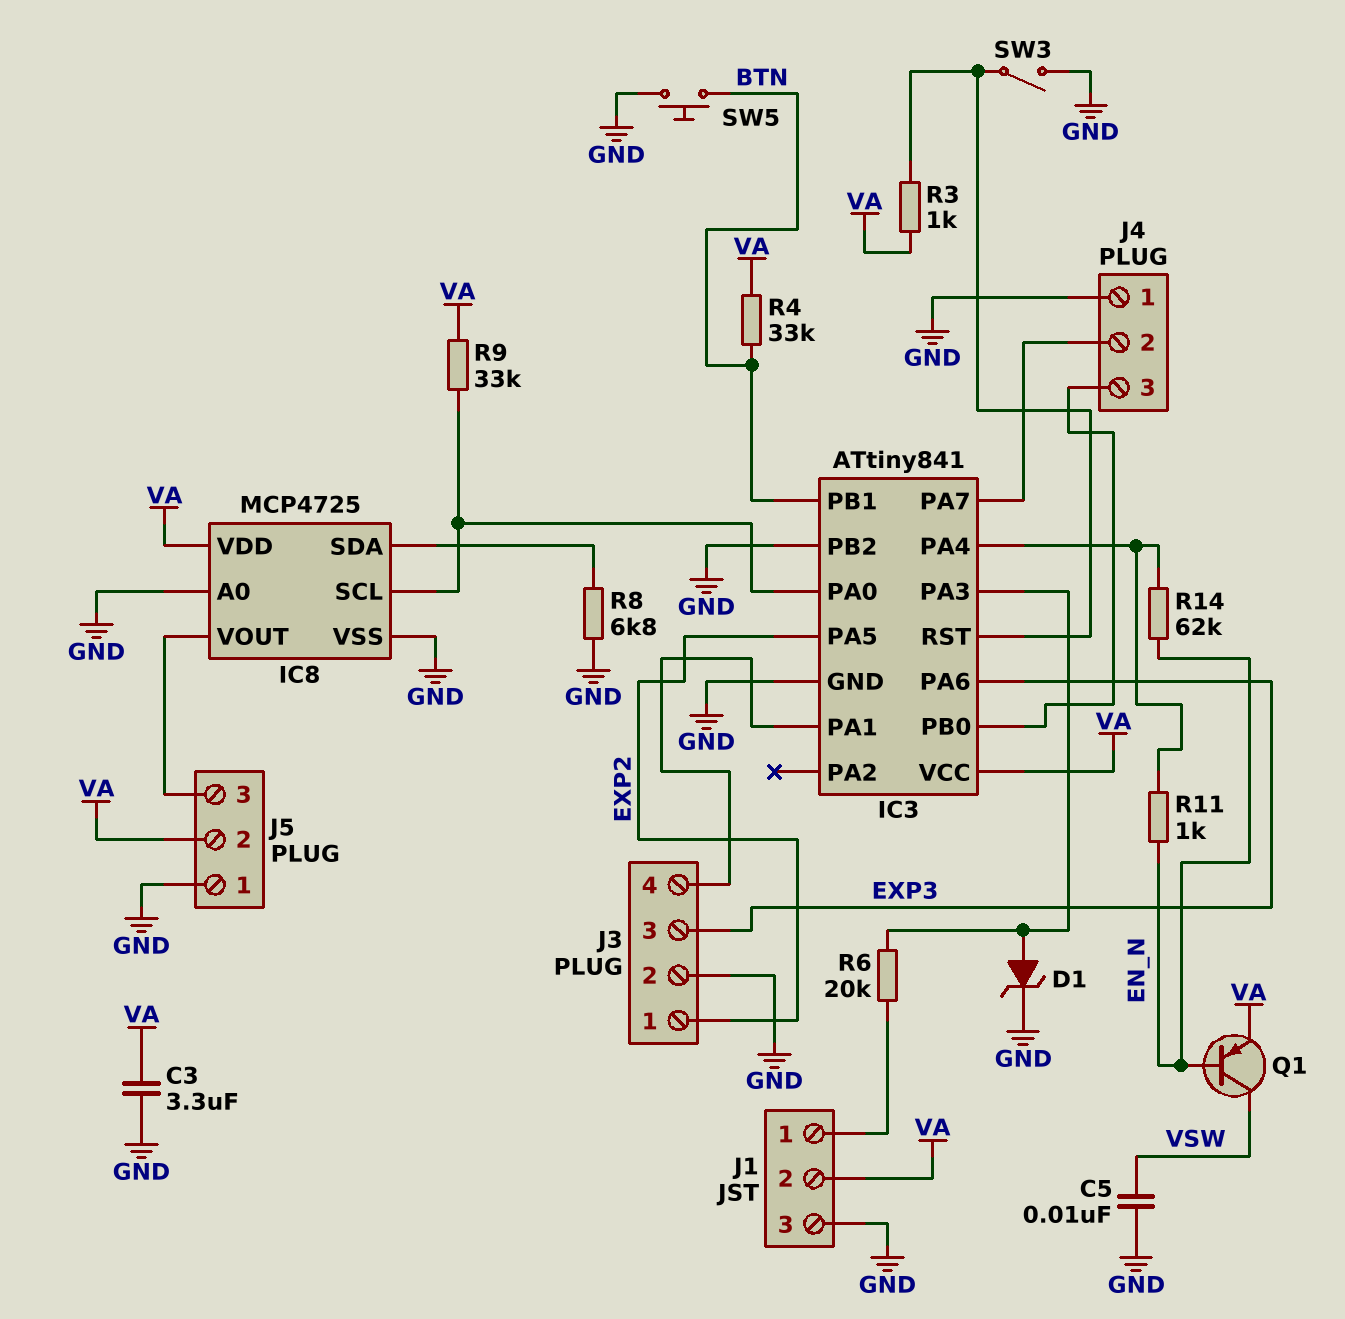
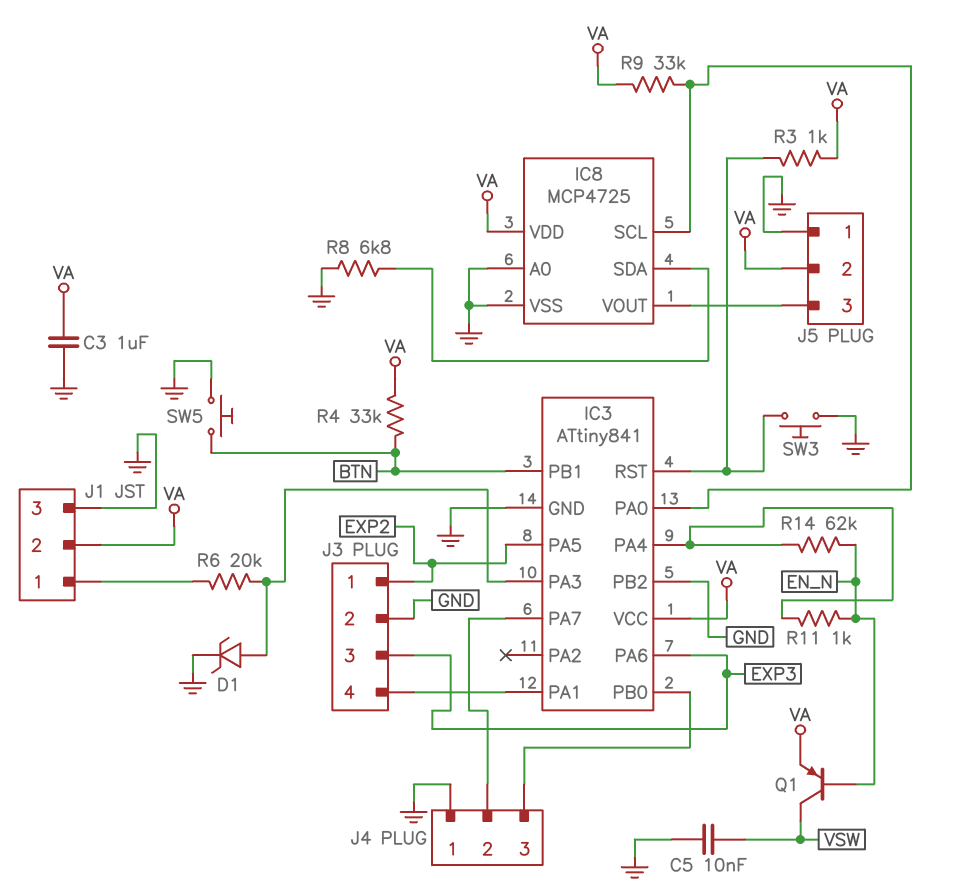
C3: 3.3uF (GND, VA) -> 1uF (GND, VA)
SW3: switch (GND, IC3/RST) -> button (GND, IC3/RST)

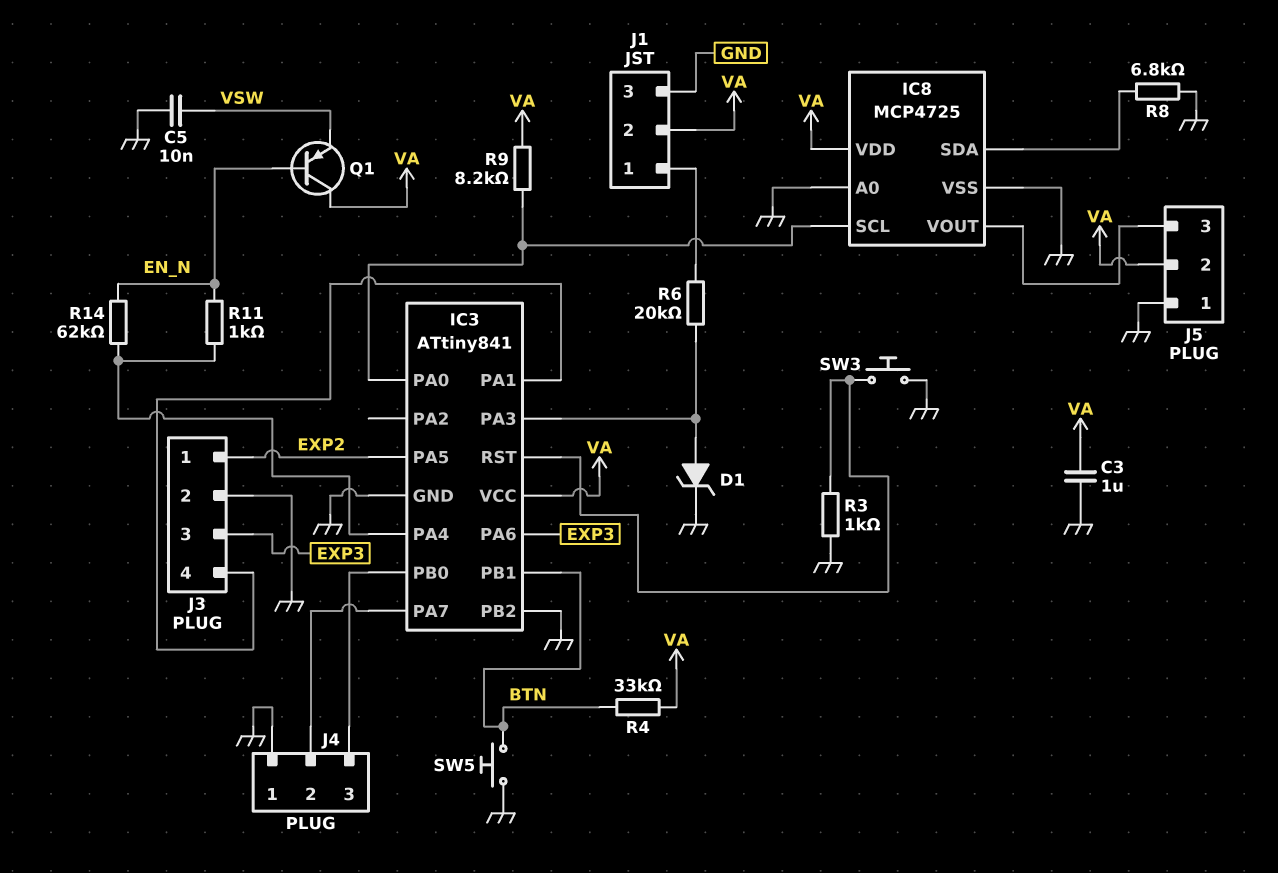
Q1: PNP (B EN_N, C VSW, E VA) -> PNP (B EN_N, C VA, E VSW)
R3: 1k (IC3/RST, VA) -> 1k (GND, IC3/RST)
R9: 33k (IC3/PA0, VA) -> 8.2k (IC3/PA0, VA)

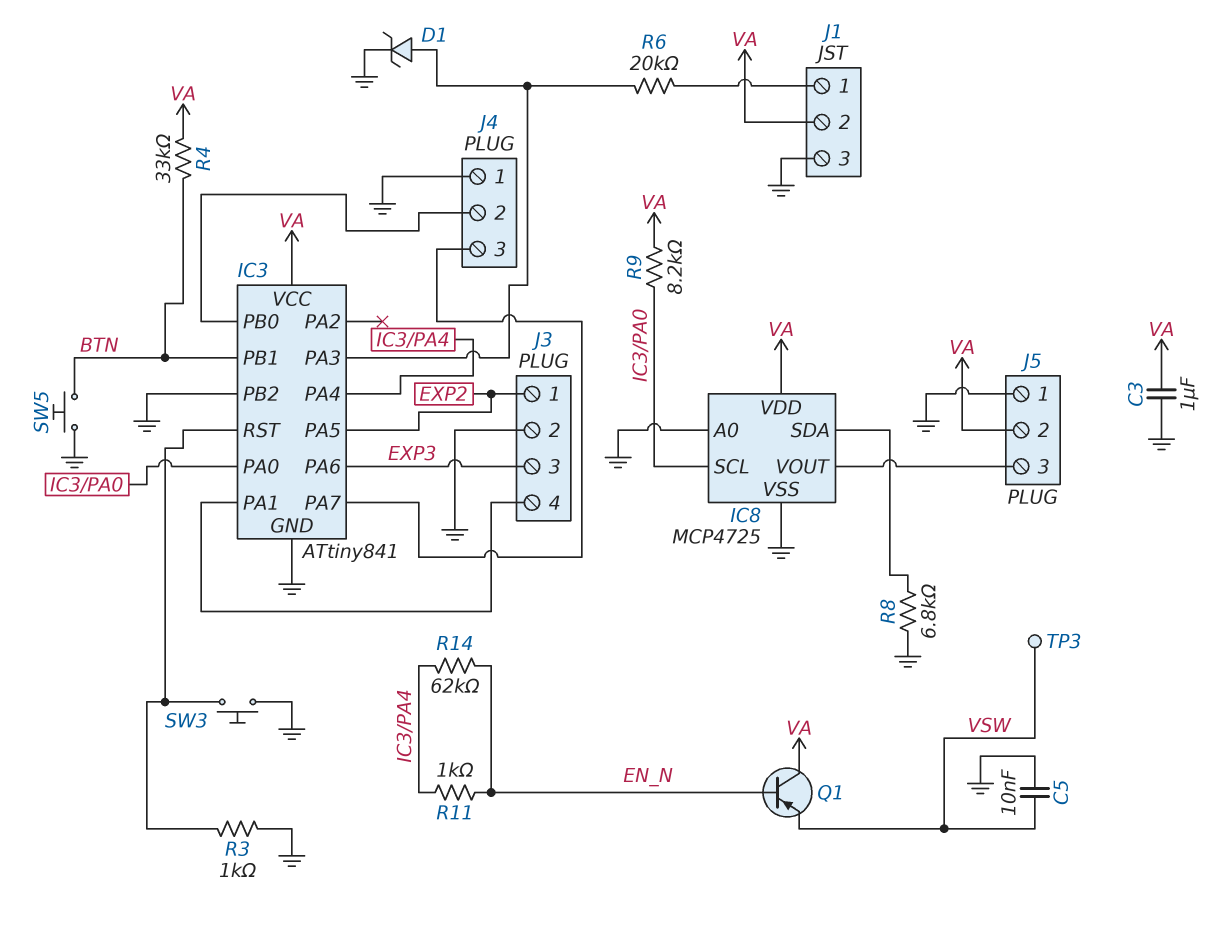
J4 pin 2: IC3/PA7 -> IC3/PB0
J4 pin 3: IC3/PB0 -> IC3/PA7
TP3: none -> test point (VSW)

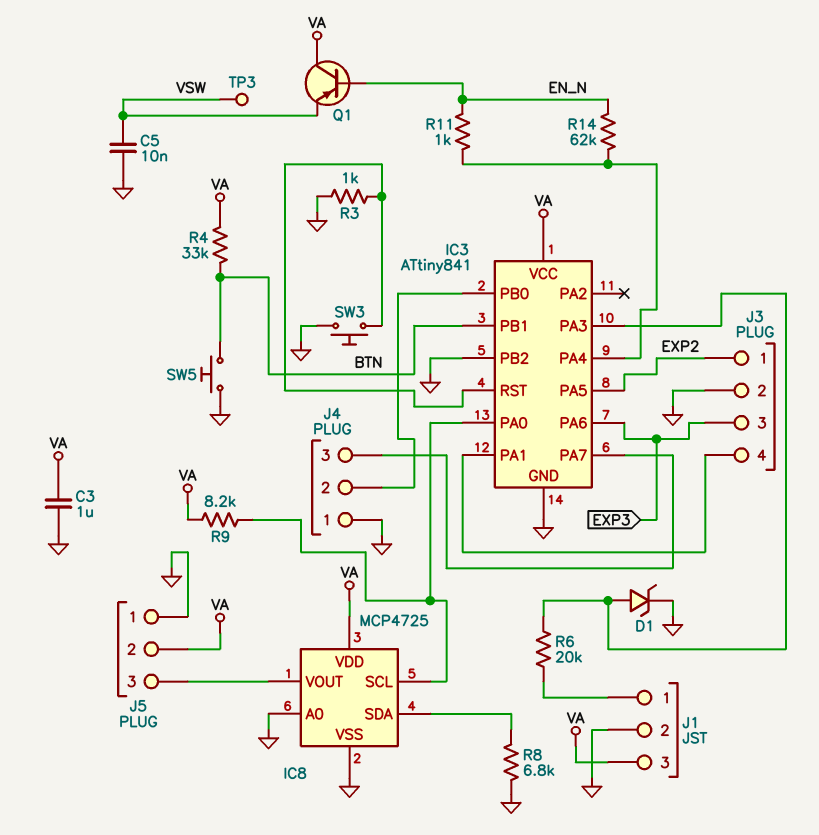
J1 pin 2: VA -> GND
J1 pin 3: GND -> VA

